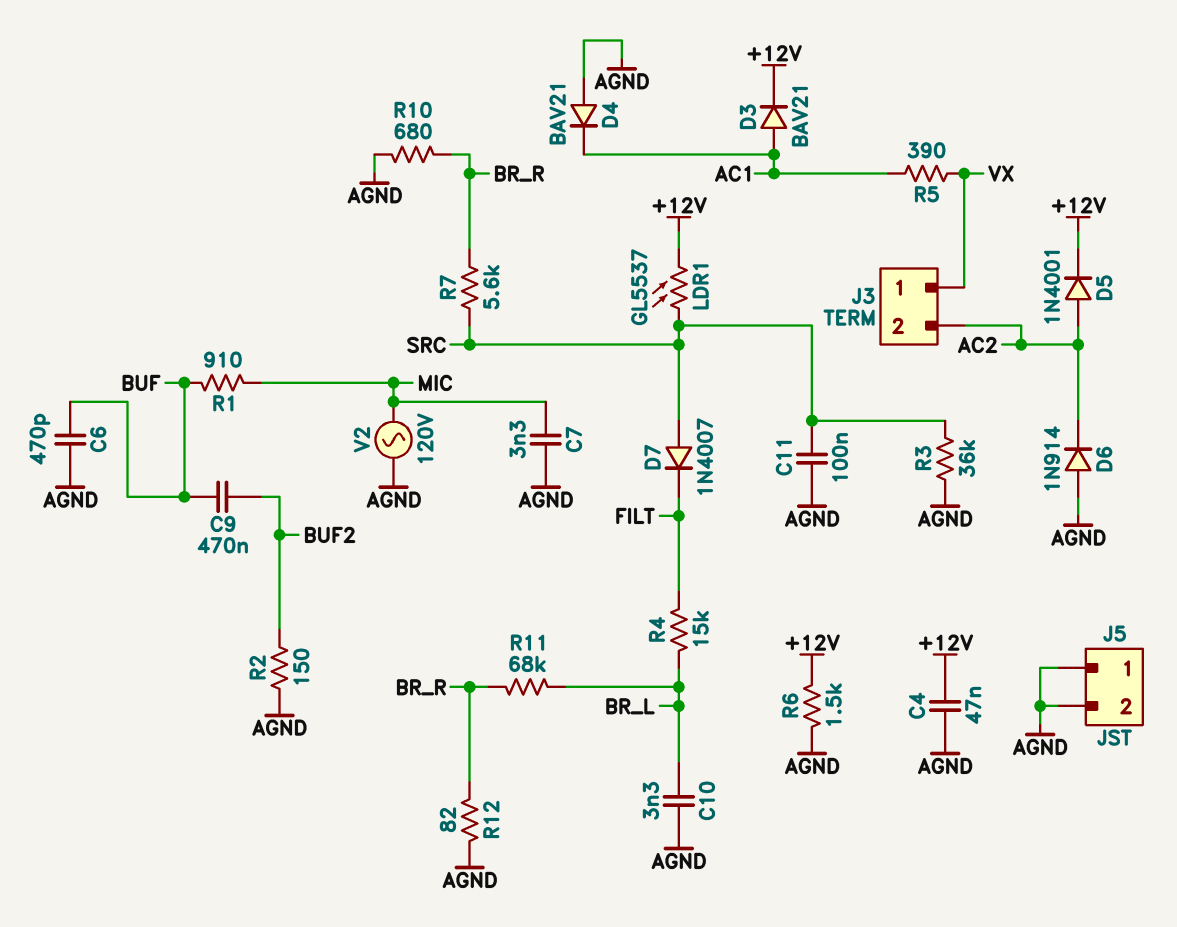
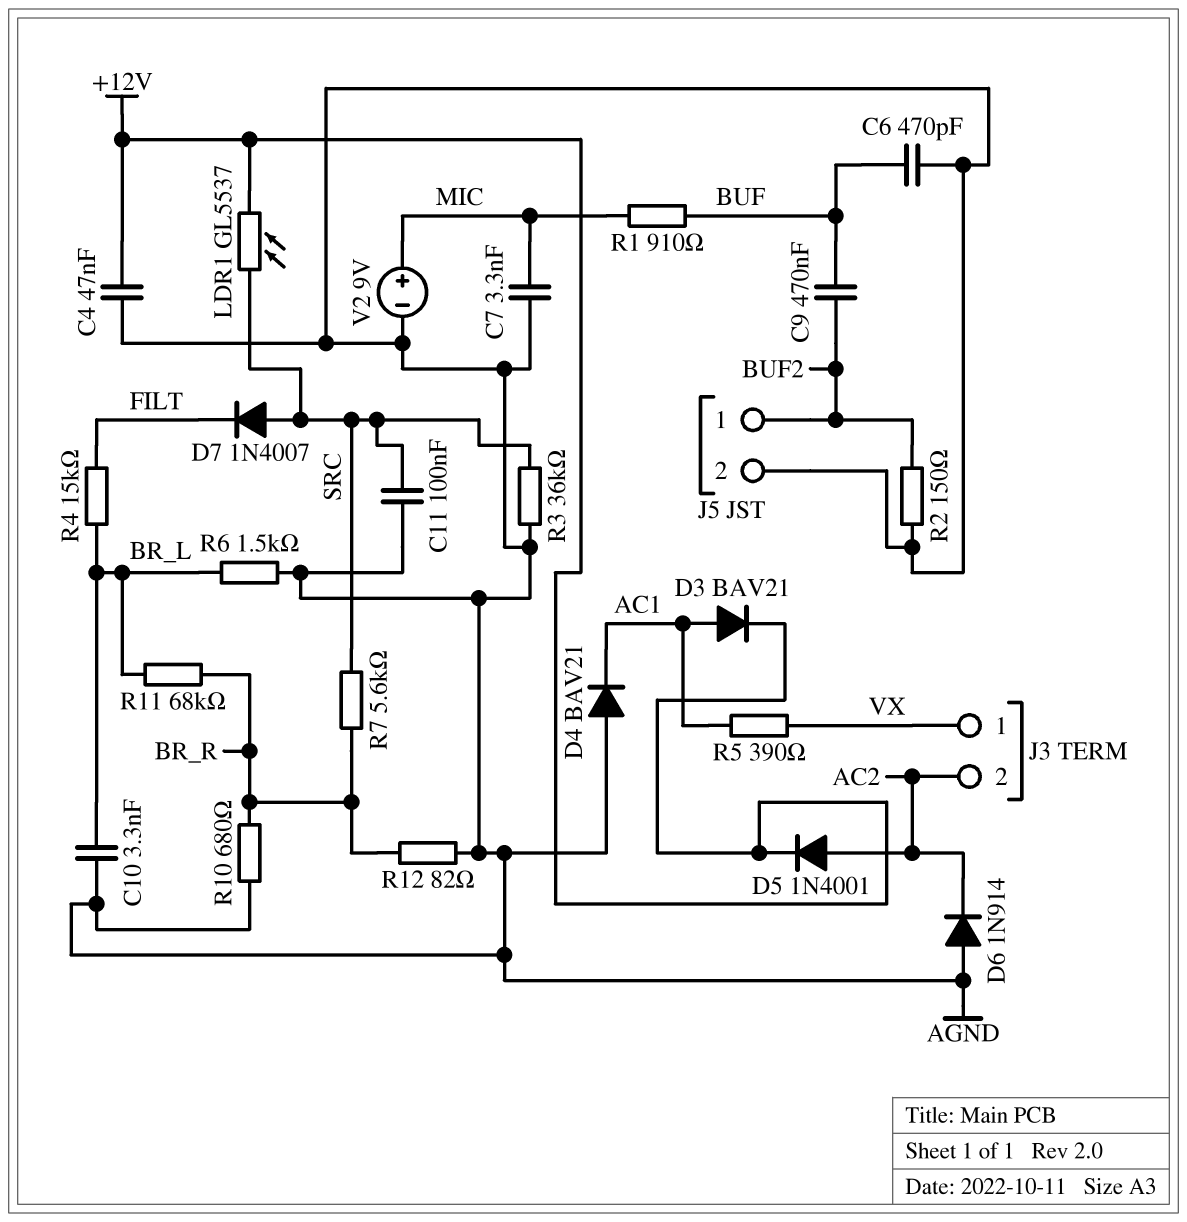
J5 pin 1: AGND -> BUF2
R6: 1.5k (+12V, AGND) -> 1.5k (AGND, BR_L)
V2: AC 120V (AGND, MIC) -> 9V (plus MIC, minus AGND)

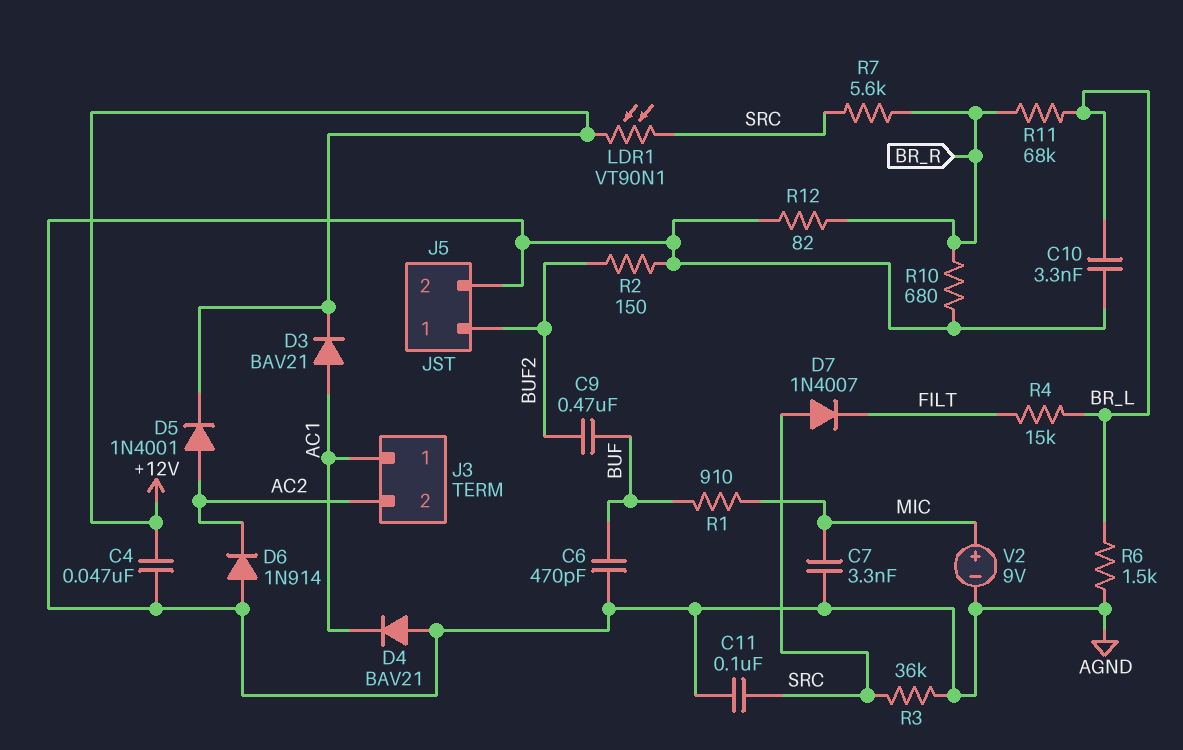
J3 pin 1: VX -> AC1
LDR1: GL5537 (+12V, SRC) -> VT90N1 (+12V, SRC)
R5: 390 (AC1, VX) -> none

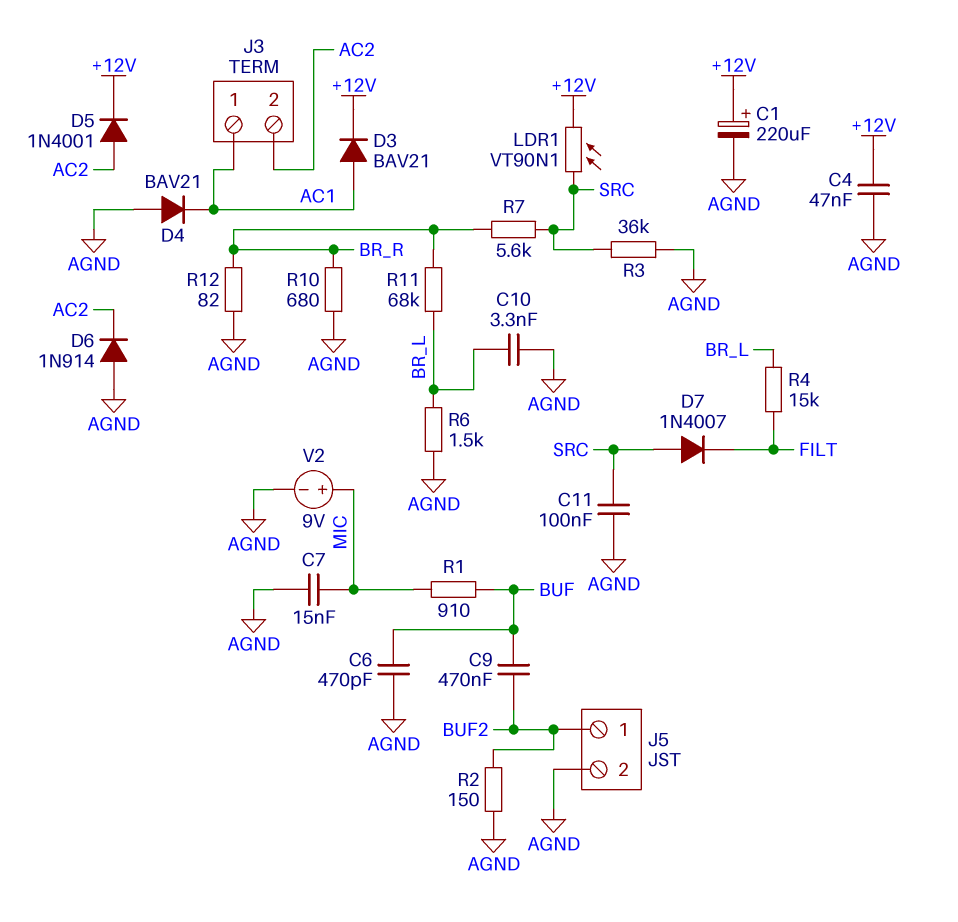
C1: none -> 220uF (plus +12V, minus AGND)
C7: 3.3nF (AGND, MIC) -> 15nF (AGND, MIC)

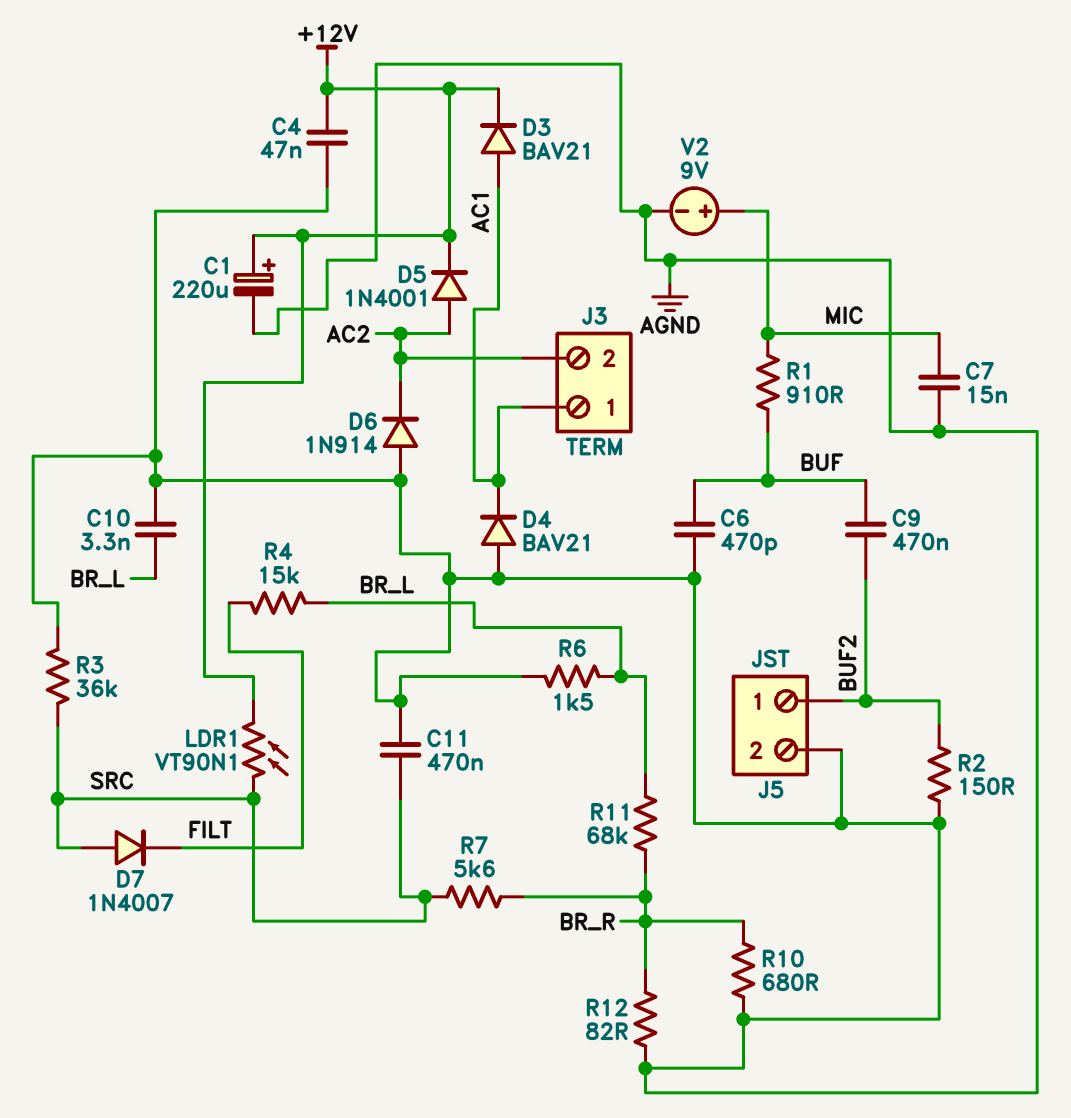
C11: 100nF (AGND, SRC) -> 470nF (AGND, SRC)

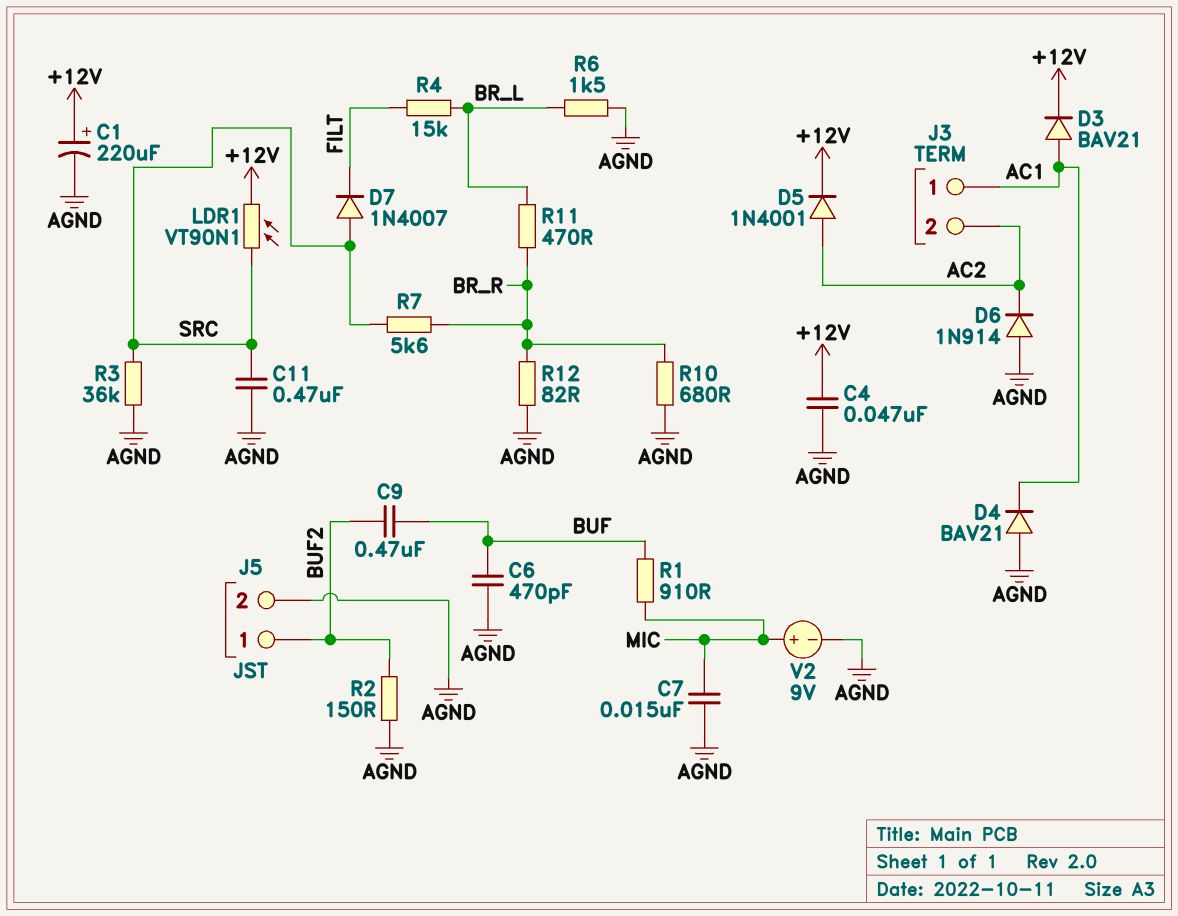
C10: 3.3nF (AGND, BR_L) -> none
R11: 68k (BR_L, BR_R) -> 470 (BR_L, BR_R)

